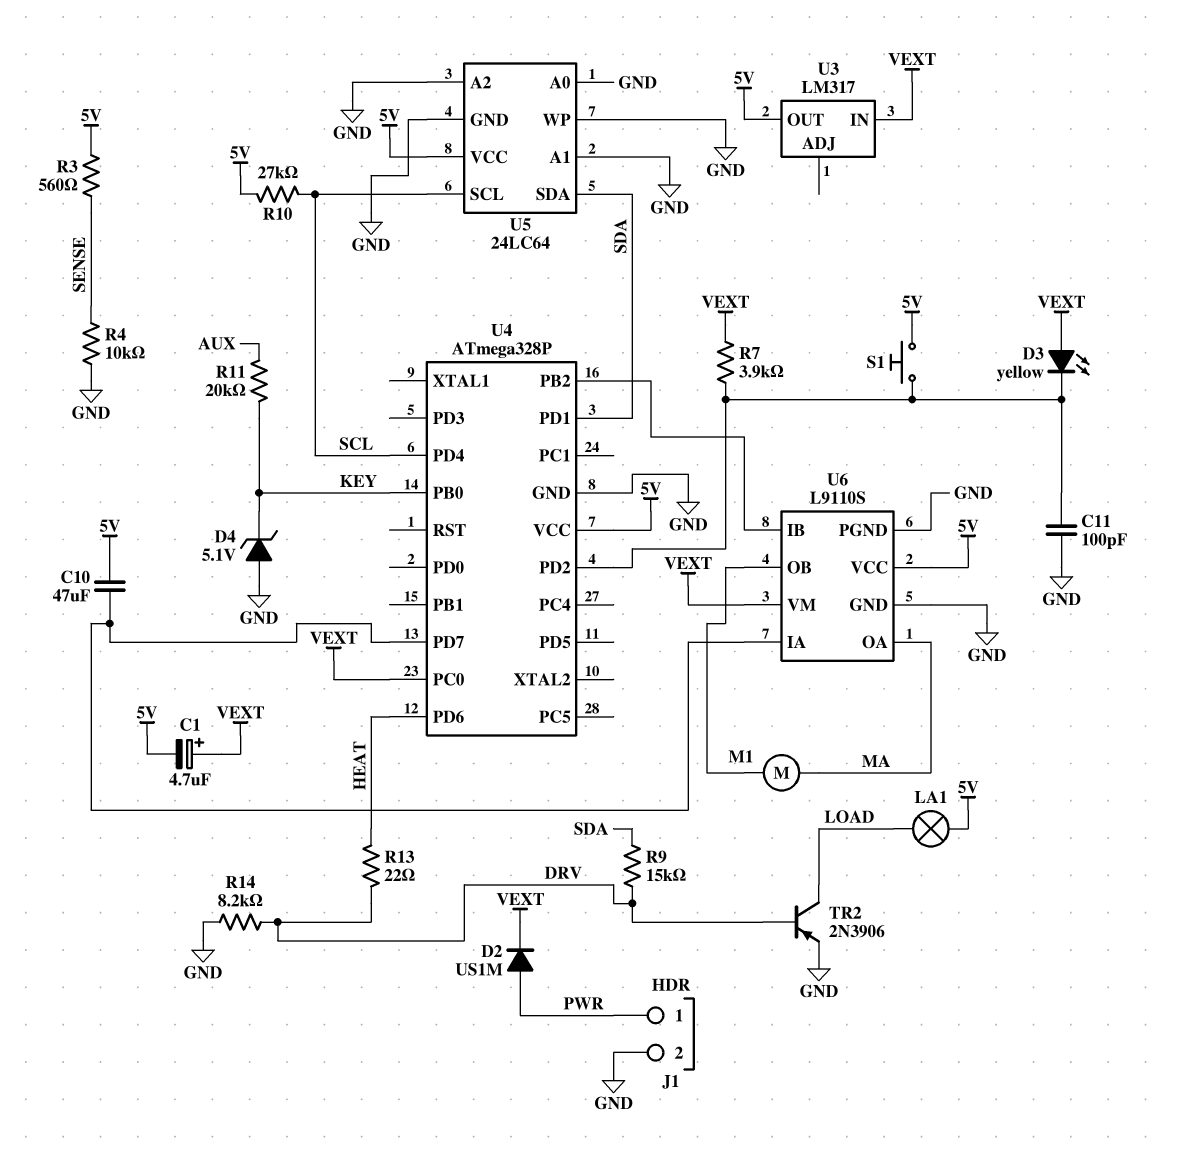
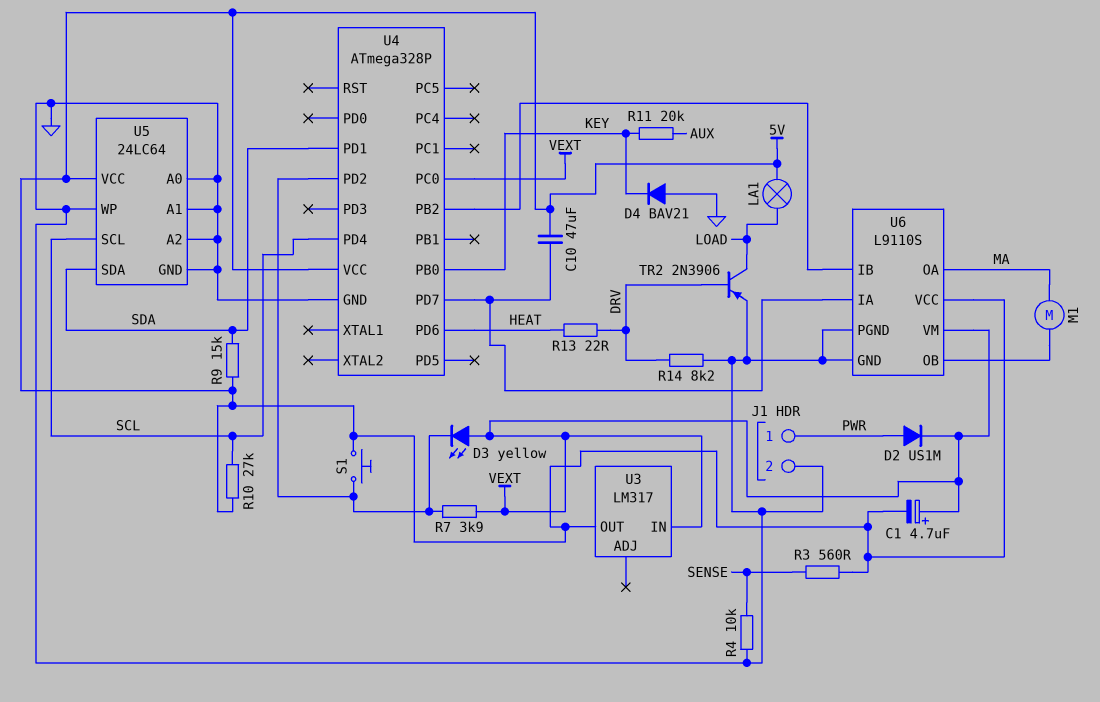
C11: 100pF (GND, U4/PD2) -> none
D4: zener 5.1V (A GND, K KEY) -> diode BAV21 (A GND, K KEY)
R9: 15k (DRV, SDA) -> 15k (5V, SDA)

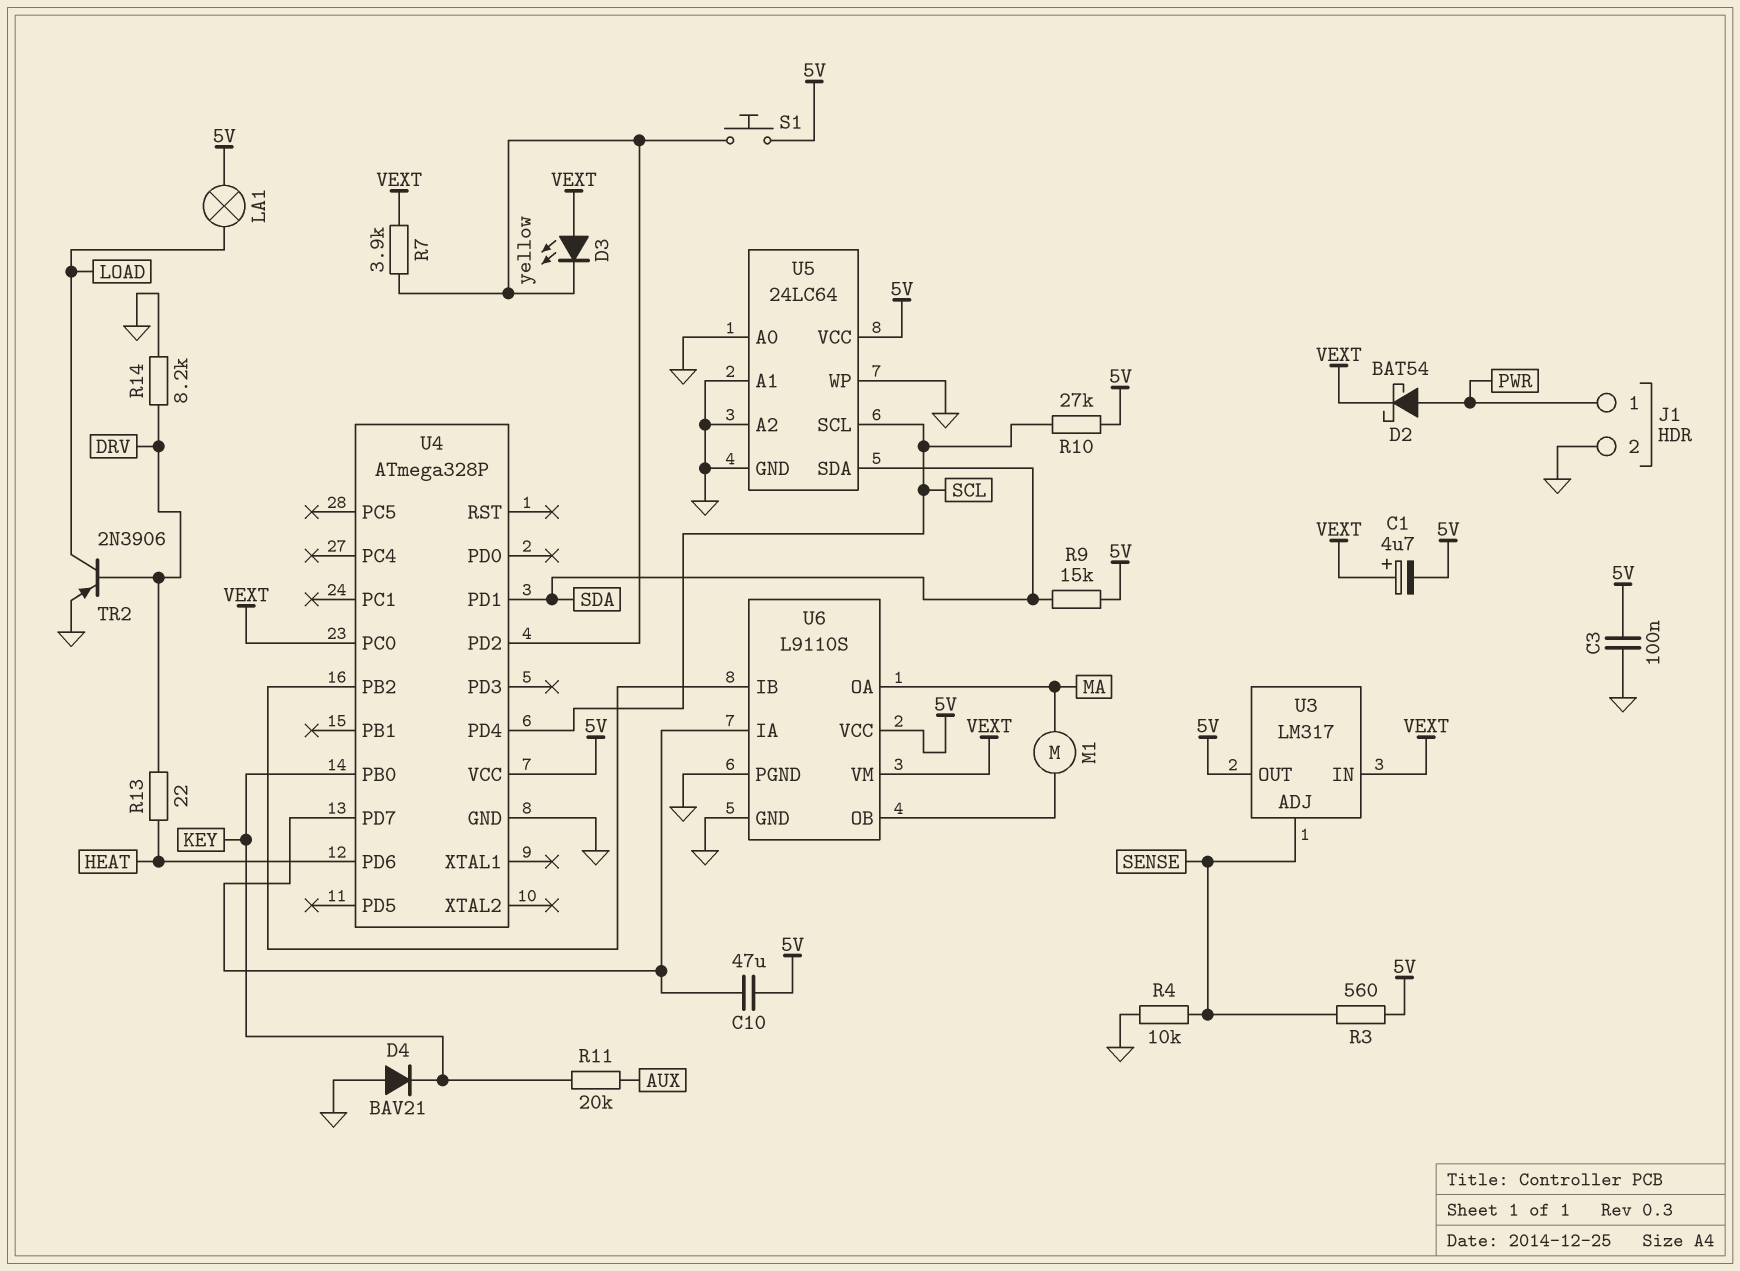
C3: none -> 100nF (5V, GND)
D2: diode US1M (A PWR, K VEXT) -> schottky BAT54 (A PWR, K VEXT)
U3 pin ADJ: none -> SENSE

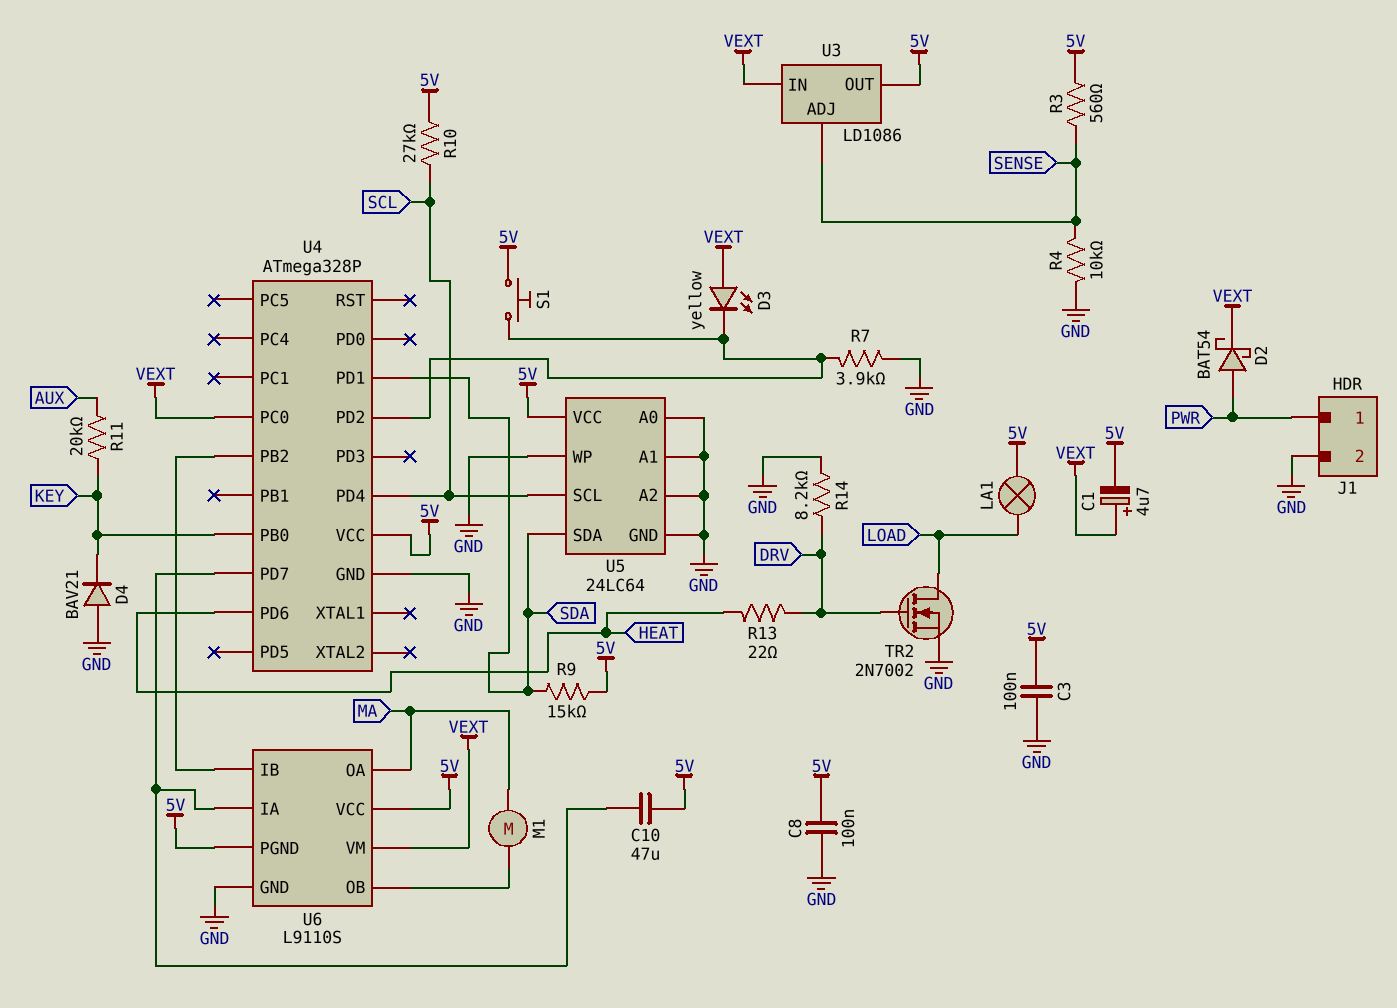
C8: none -> 100nF (5V, GND)
R7: 3.9k (U4/PD2, VEXT) -> 3.9k (GND, U4/PD2)
TR2: PNP 2N3906 (B DRV, C LOAD, E GND) -> NMOS 2N7002 (G DRV, D LOAD, S GND)
U3: LM317 -> LD1086
U6 pin PGND: GND -> 5V

